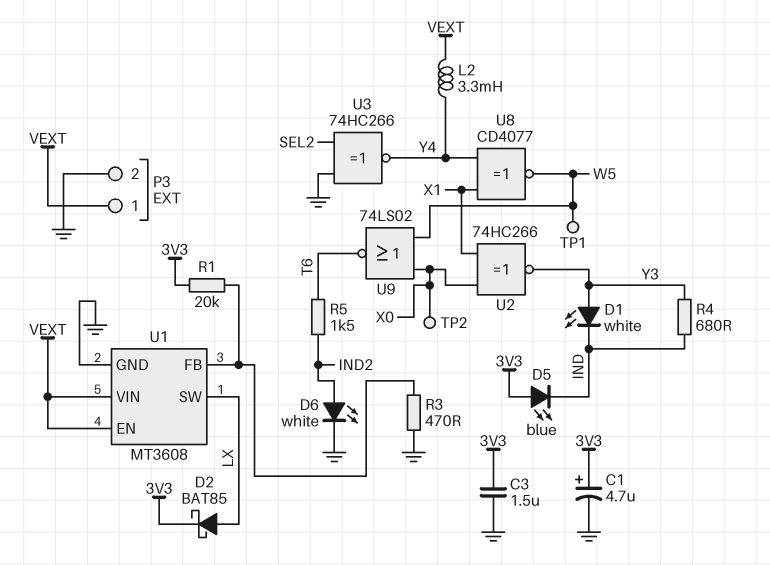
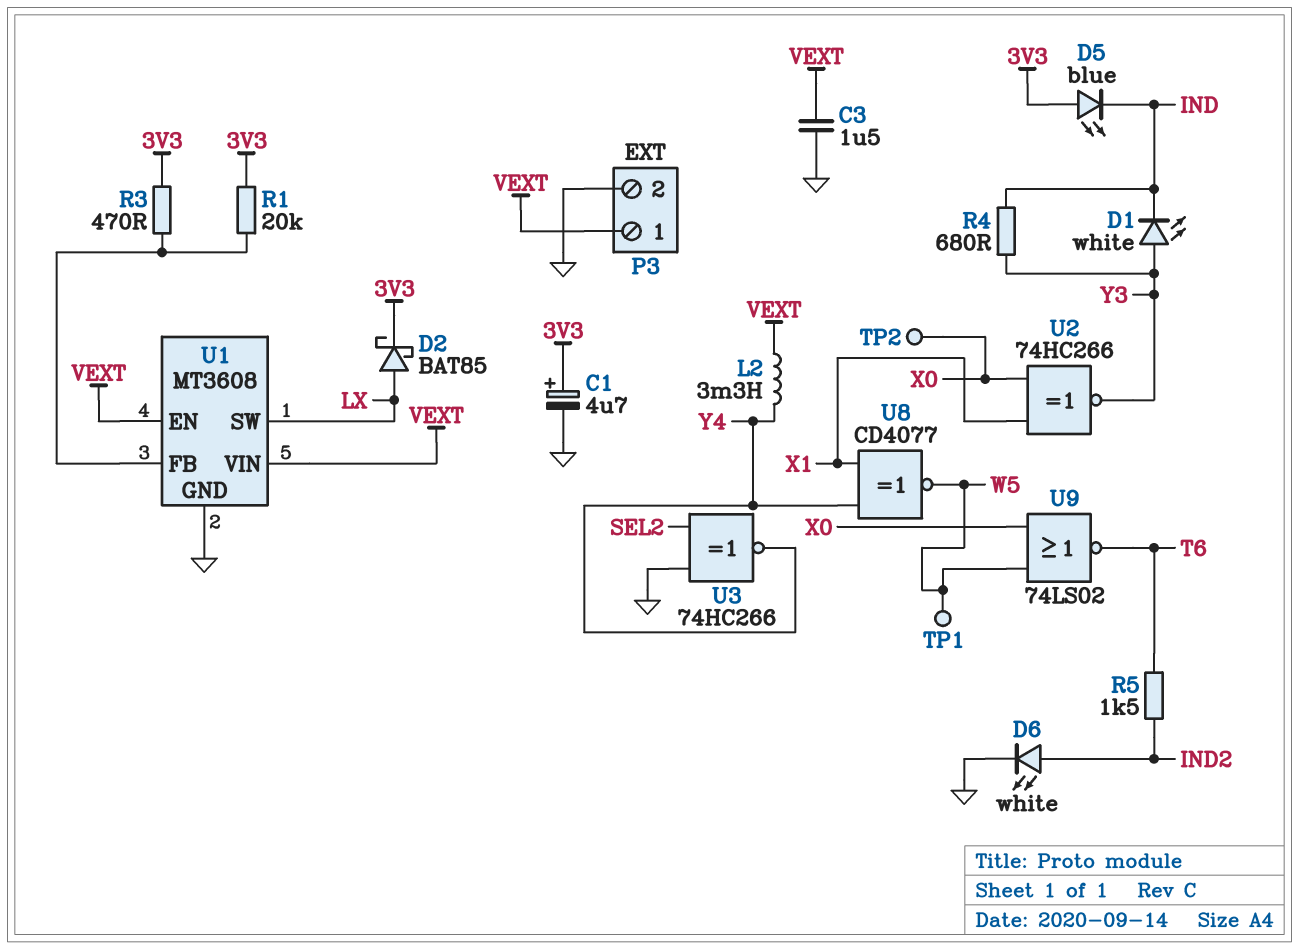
C3: 1.5uF (3V3, GND) -> 1.5uF (GND, VEXT)
R3: 470 (GND, U1/FB) -> 470 (3V3, U1/FB)

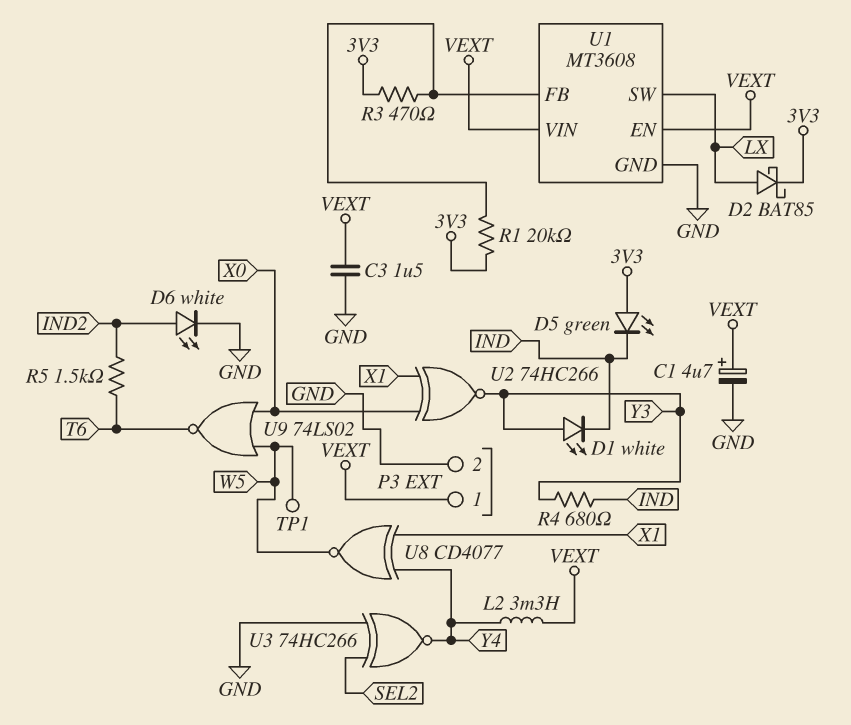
C1: 4.7uF (plus 3V3, minus GND) -> 4.7uF (plus VEXT, minus GND)
D5: LED blue (A 3V3, K IND) -> LED green (A 3V3, K IND)
TP2: test point (X0) -> none

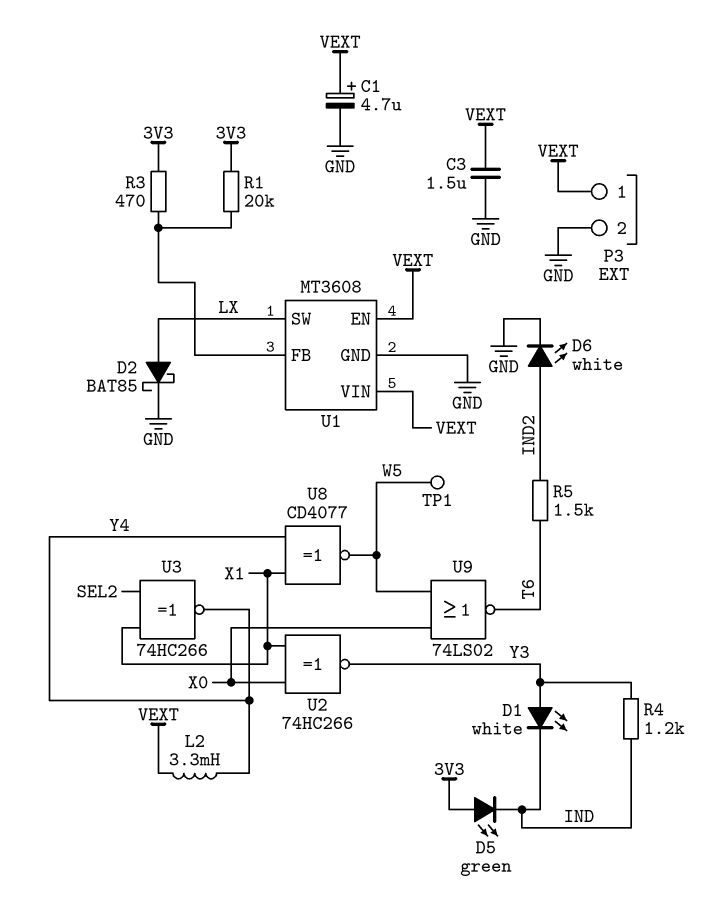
D2: schottky BAT85 (A LX, K 3V3) -> schottky BAT85 (A LX, K GND)
R4: 680 (IND, Y3) -> 1.2k (IND, Y3)
U3: XNOR 74HC266 (in GND, in SEL2, out Y4) -> XNOR 74HC266 (in SEL2, in X1, out Y4)

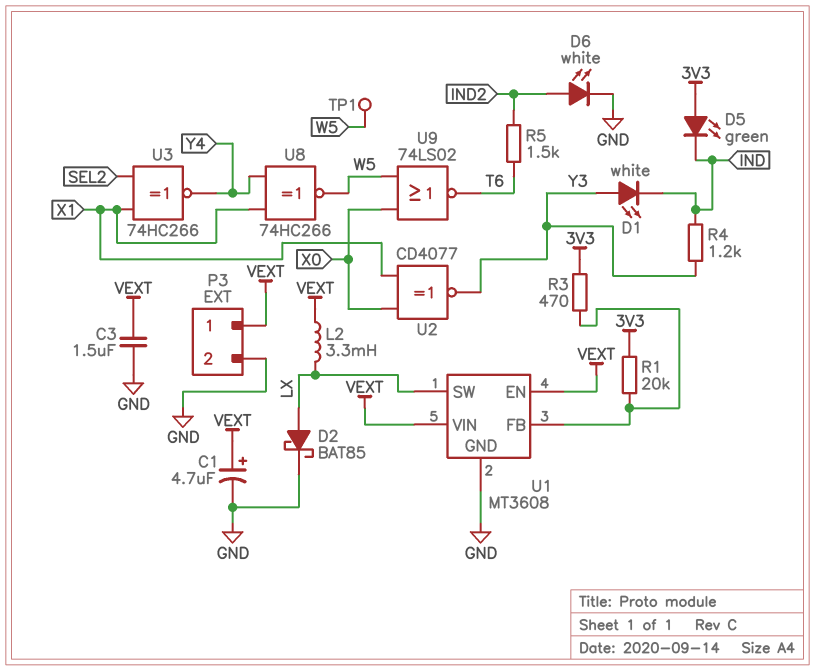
L2: 3.3mH (VEXT, Y4) -> 3.3mH (LX, VEXT)
U2: XNOR 74HC266 (in X0, in X1, out Y3) -> XNOR CD4077 (in X0, in X1, out Y3)
U8: XNOR CD4077 (in X1, in Y4, out W5) -> XNOR 74HC266 (in X1, in Y4, out W5)

